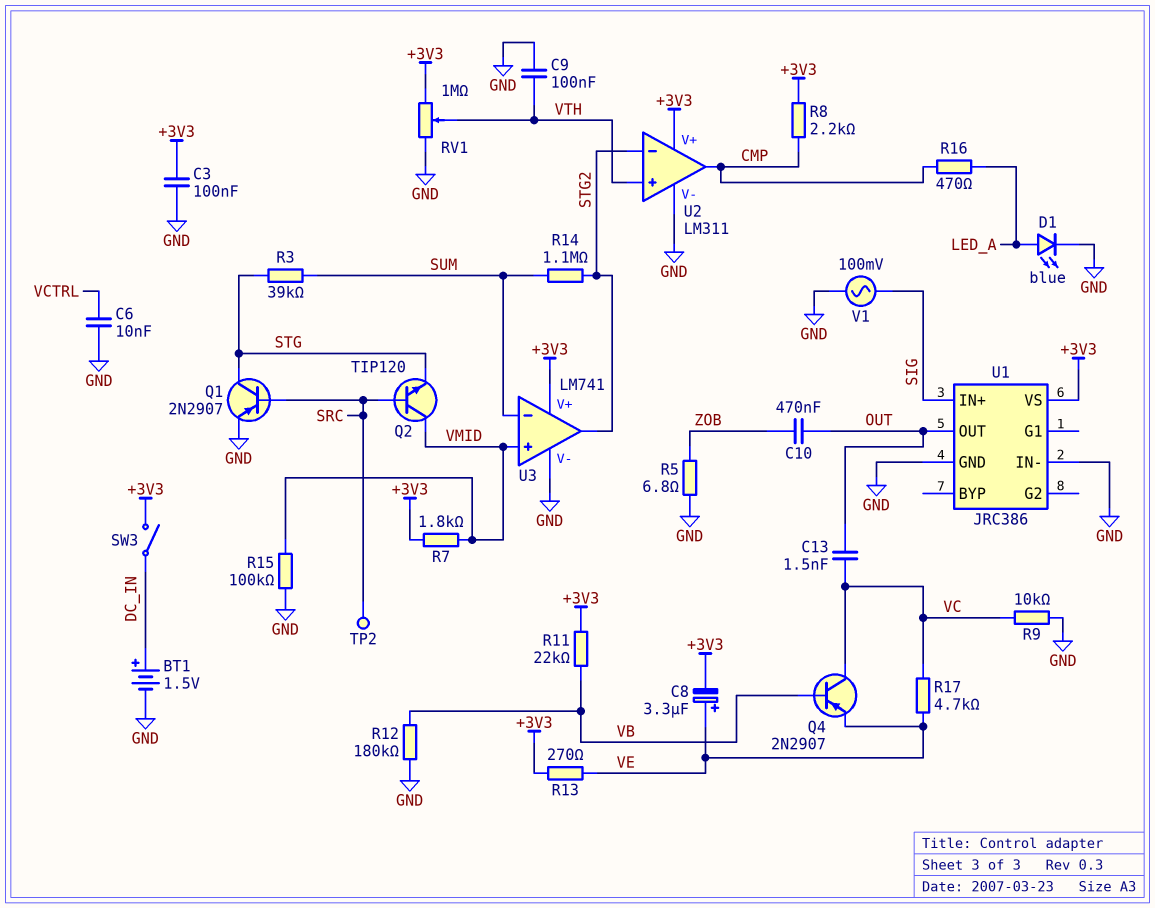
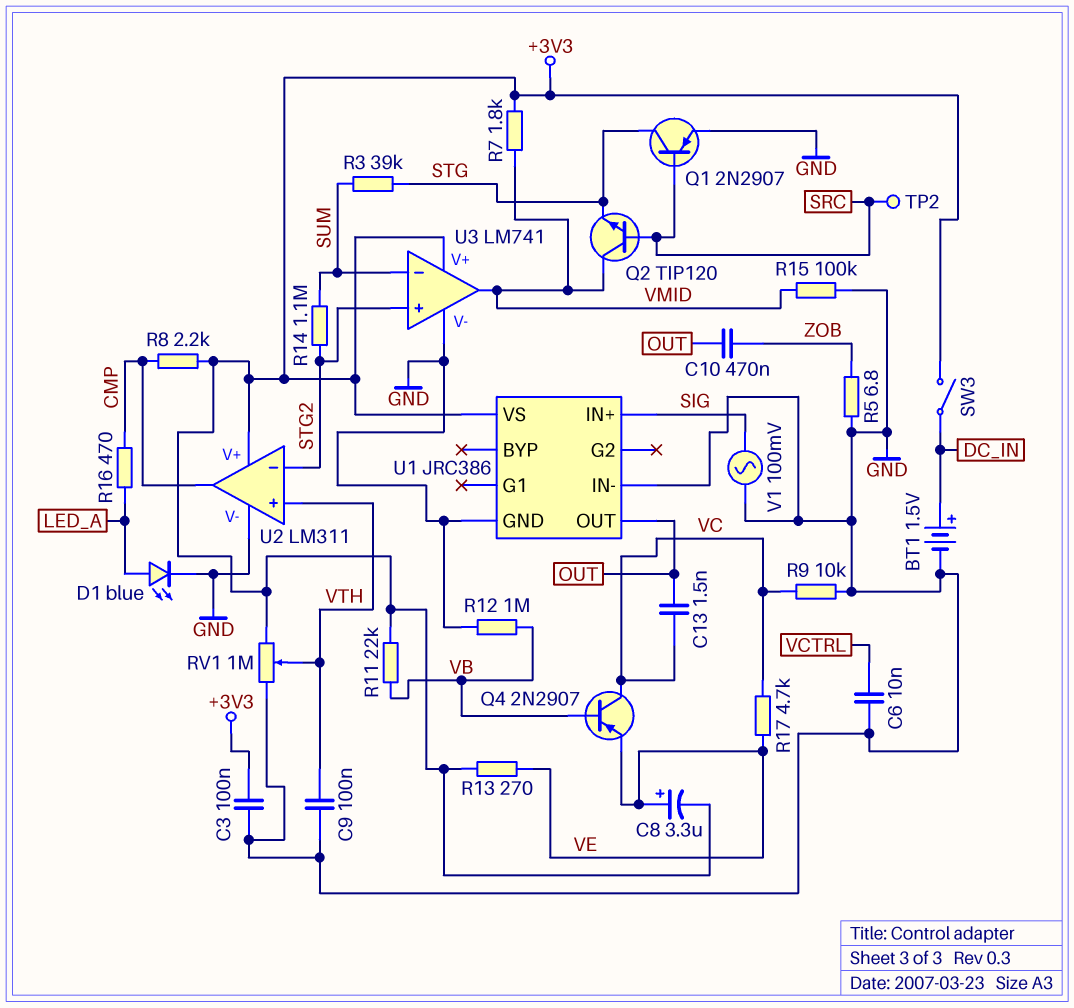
R12: 180k (GND, VB) -> 1M (GND, VB)
U3 pin in+: VMID -> STG2
U3 pin out: STG2 -> VMID

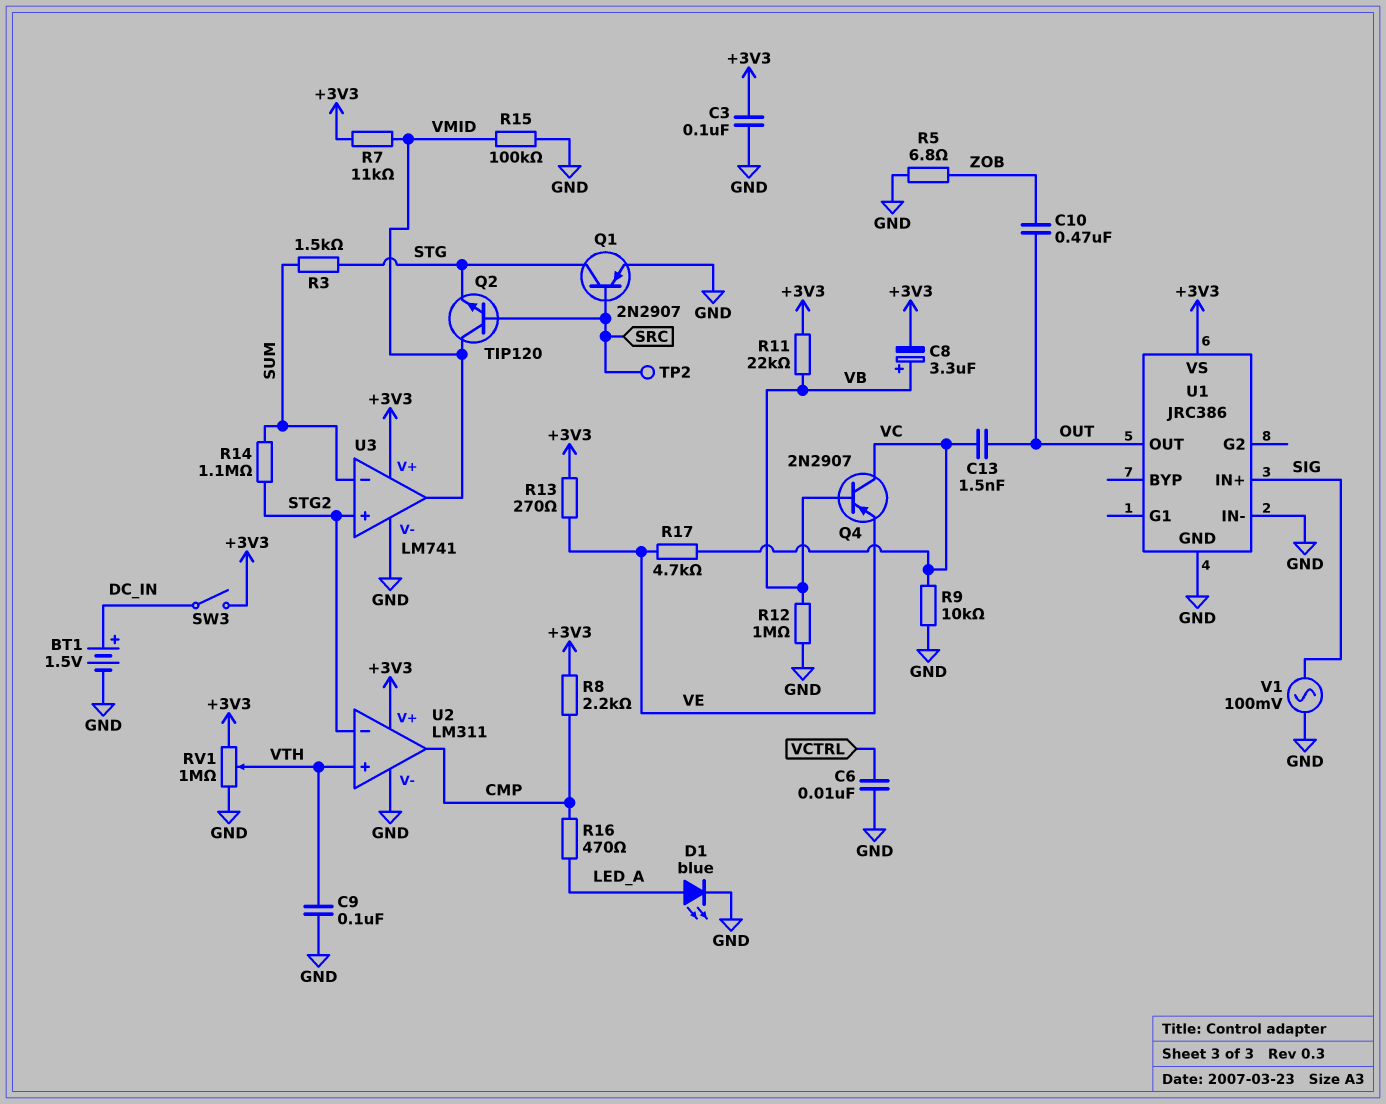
C8: 3.3uF (plus VE, minus +3V3) -> 3.3uF (plus VB, minus +3V3)
R3: 39k (STG, SUM) -> 1.5k (STG, SUM)
R7: 1.8k (+3V3, VMID) -> 11k (+3V3, VMID)

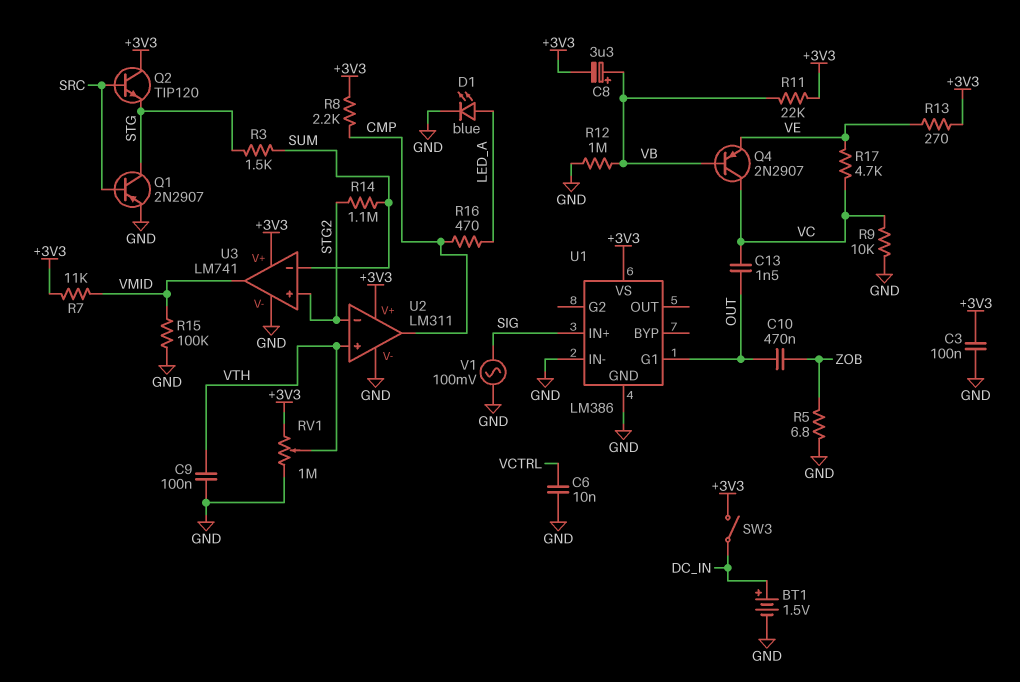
Q2: NPN TIP120 (B SRC, C VMID, E STG) -> NPN TIP120 (B SRC, C +3V3, E STG)
TP2: test point (SRC) -> none
U1: JRC386 -> LM386
U1 pin G1: none -> OUT
U1 pin OUT: OUT -> none

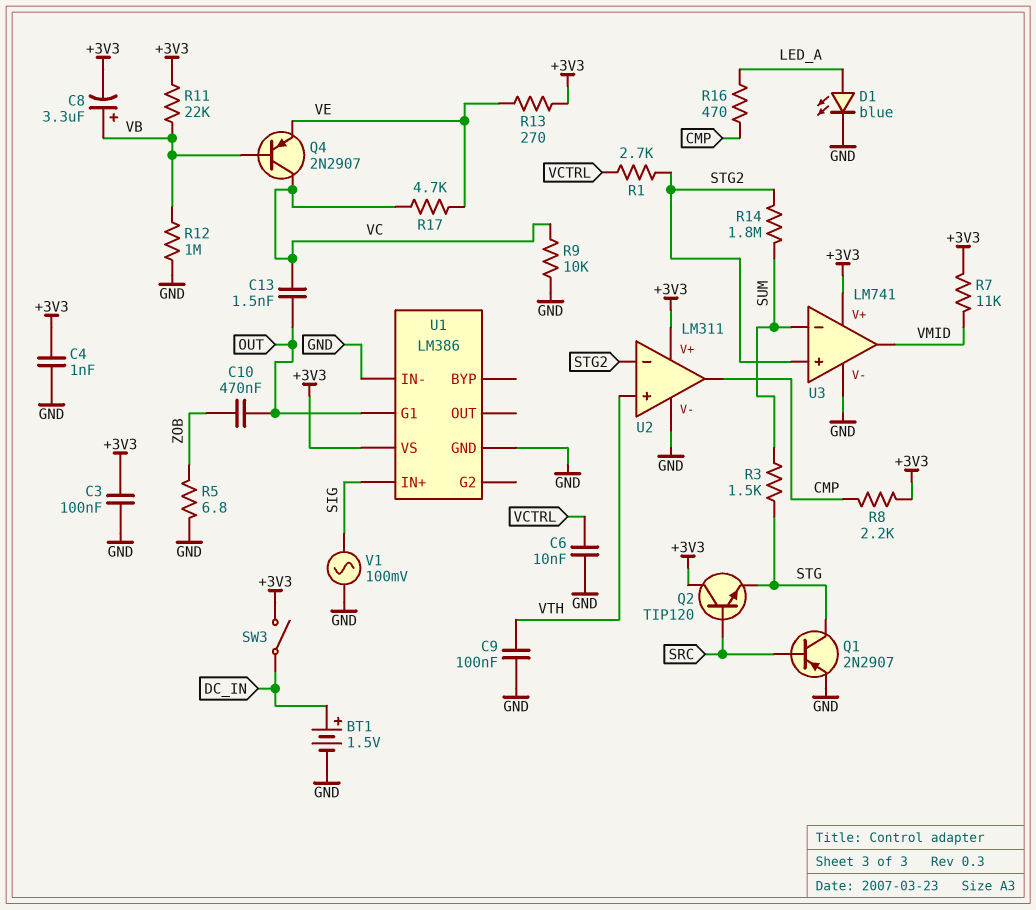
C4: none -> 1nF (+3V3, GND)
R1: none -> 2.7k (STG2, VCTRL)
R14: 1.1M (STG2, SUM) -> 1.8M (STG2, SUM)
R15: 100k (GND, VMID) -> none
RV1: 1M (+3V3, GND, wiper VTH) -> none

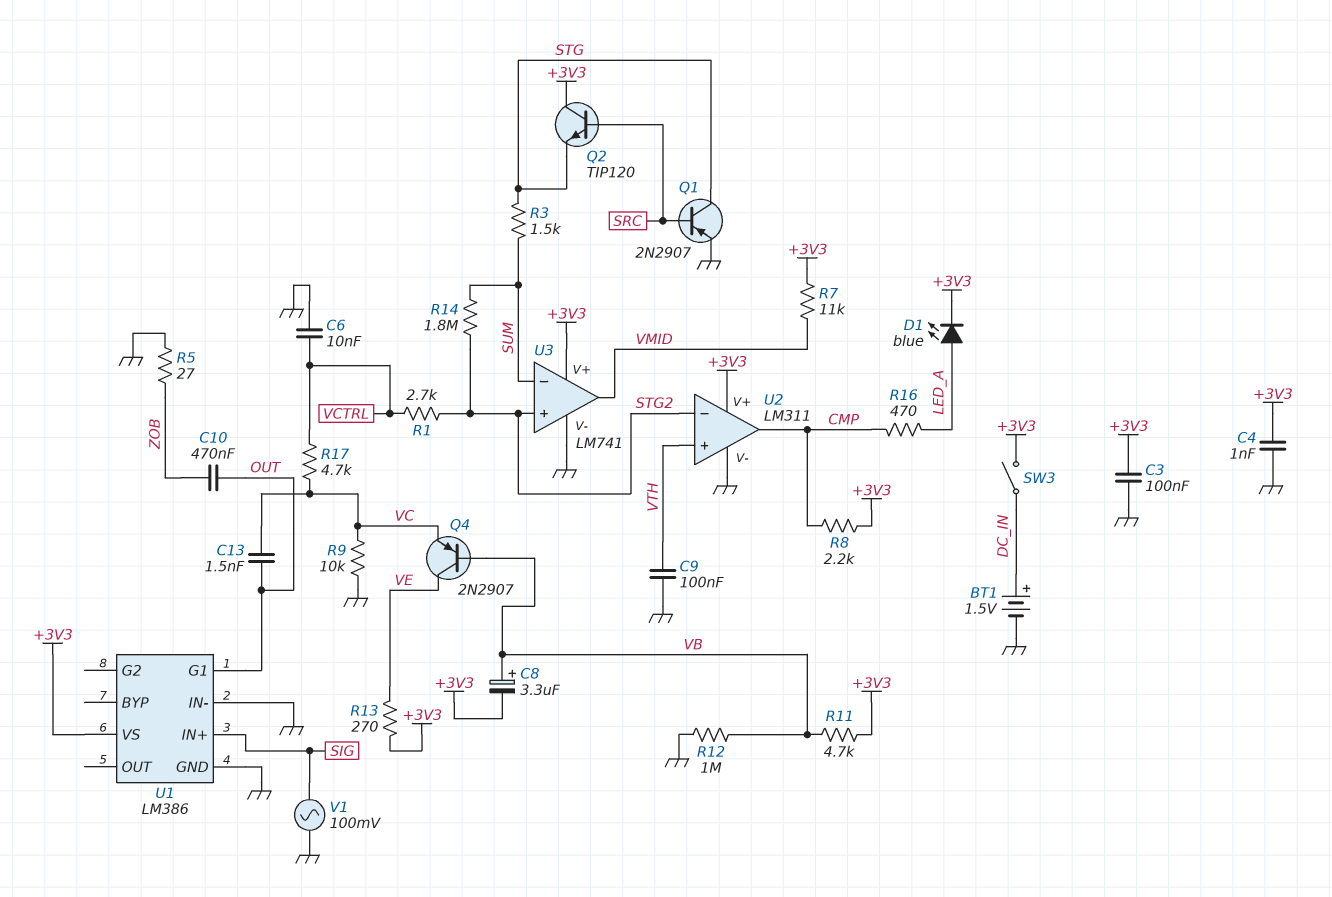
D1: LED blue (A LED_A, K GND) -> LED blue (A LED_A, K +3V3)
Q4: PNP 2N2907 (B VB, C VC, E VE) -> PNP 2N2907 (B VB, C VE, E VC)
R5: 6.8 (GND, ZOB) -> 27 (GND, ZOB)
R11: 22k (+3V3, VB) -> 4.7k (+3V3, VB)
R17: 4.7k (VC, VE) -> 4.7k (VC, VCTRL)

